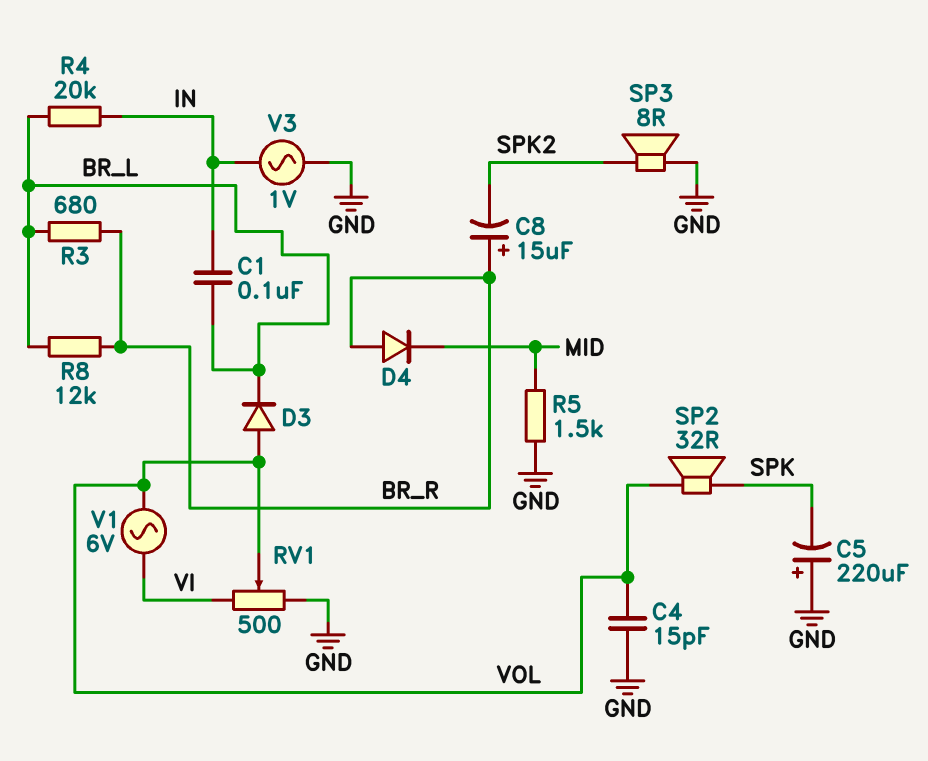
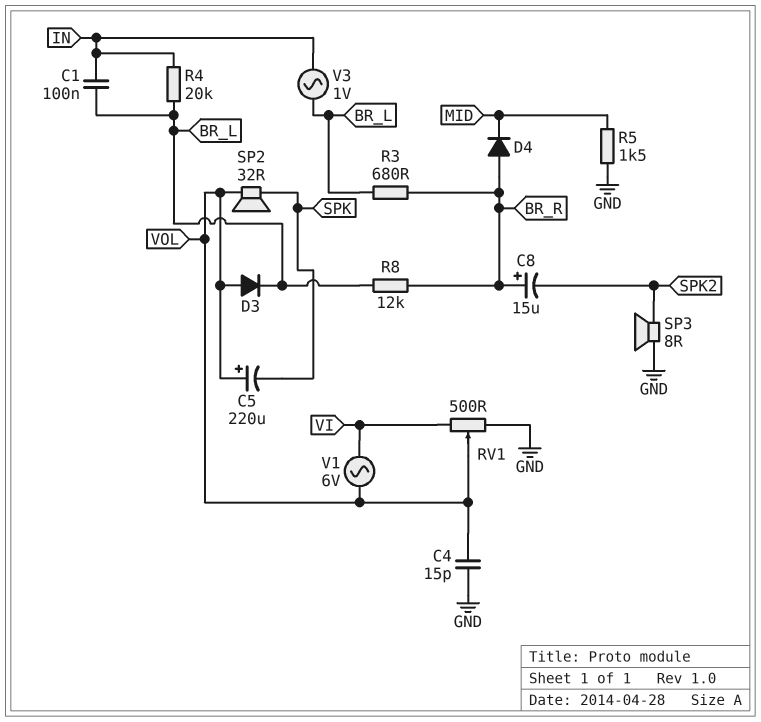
C5: 220uF (plus GND, minus SPK) -> 220uF (plus VOL, minus SPK)
V3: AC 1V (GND, IN) -> AC 1V (BR_L, IN)

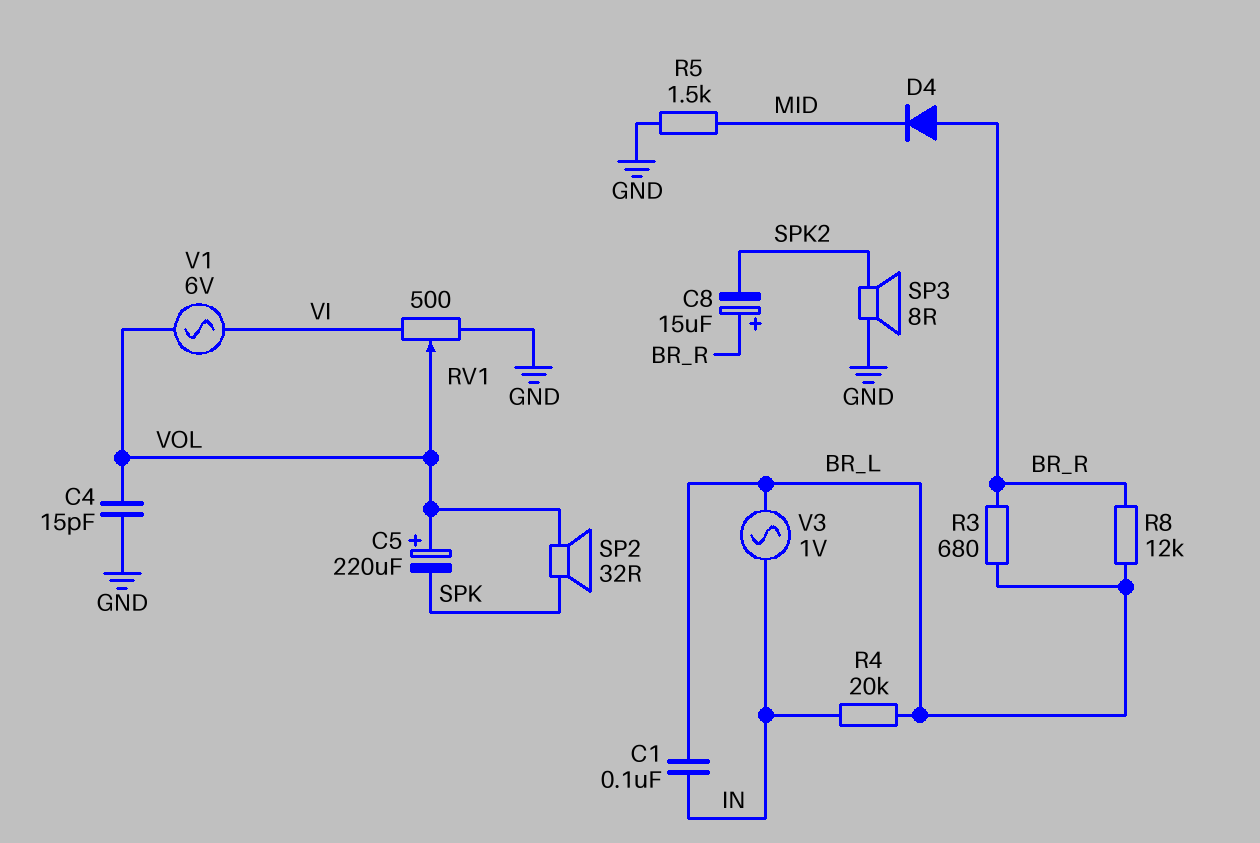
D3: diode (A VOL, K BR_L) -> none

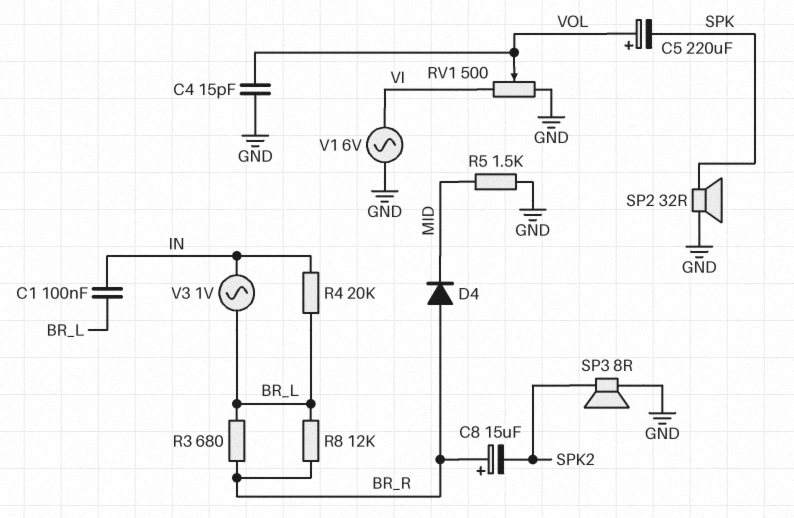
SP2: speaker 32R (SPK, VOL) -> speaker 32R (GND, SPK)
V1: AC 6V (VI, VOL) -> AC 6V (GND, VI)

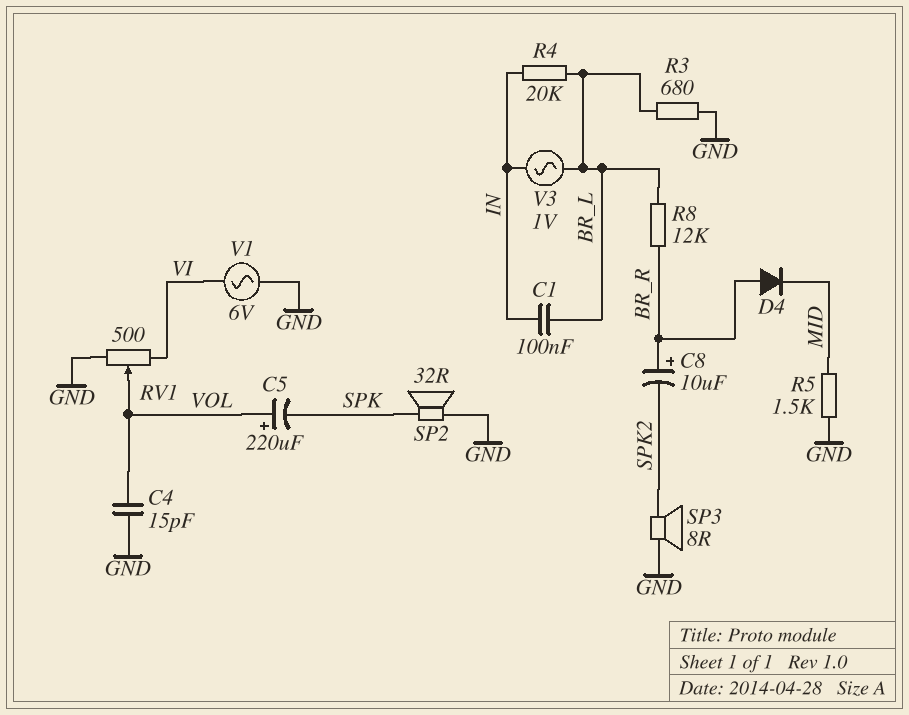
C8: 15uF (plus BR_R, minus SPK2) -> 10uF (plus BR_R, minus SPK2)
R3: 680 (BR_L, BR_R) -> 680 (BR_L, GND)

